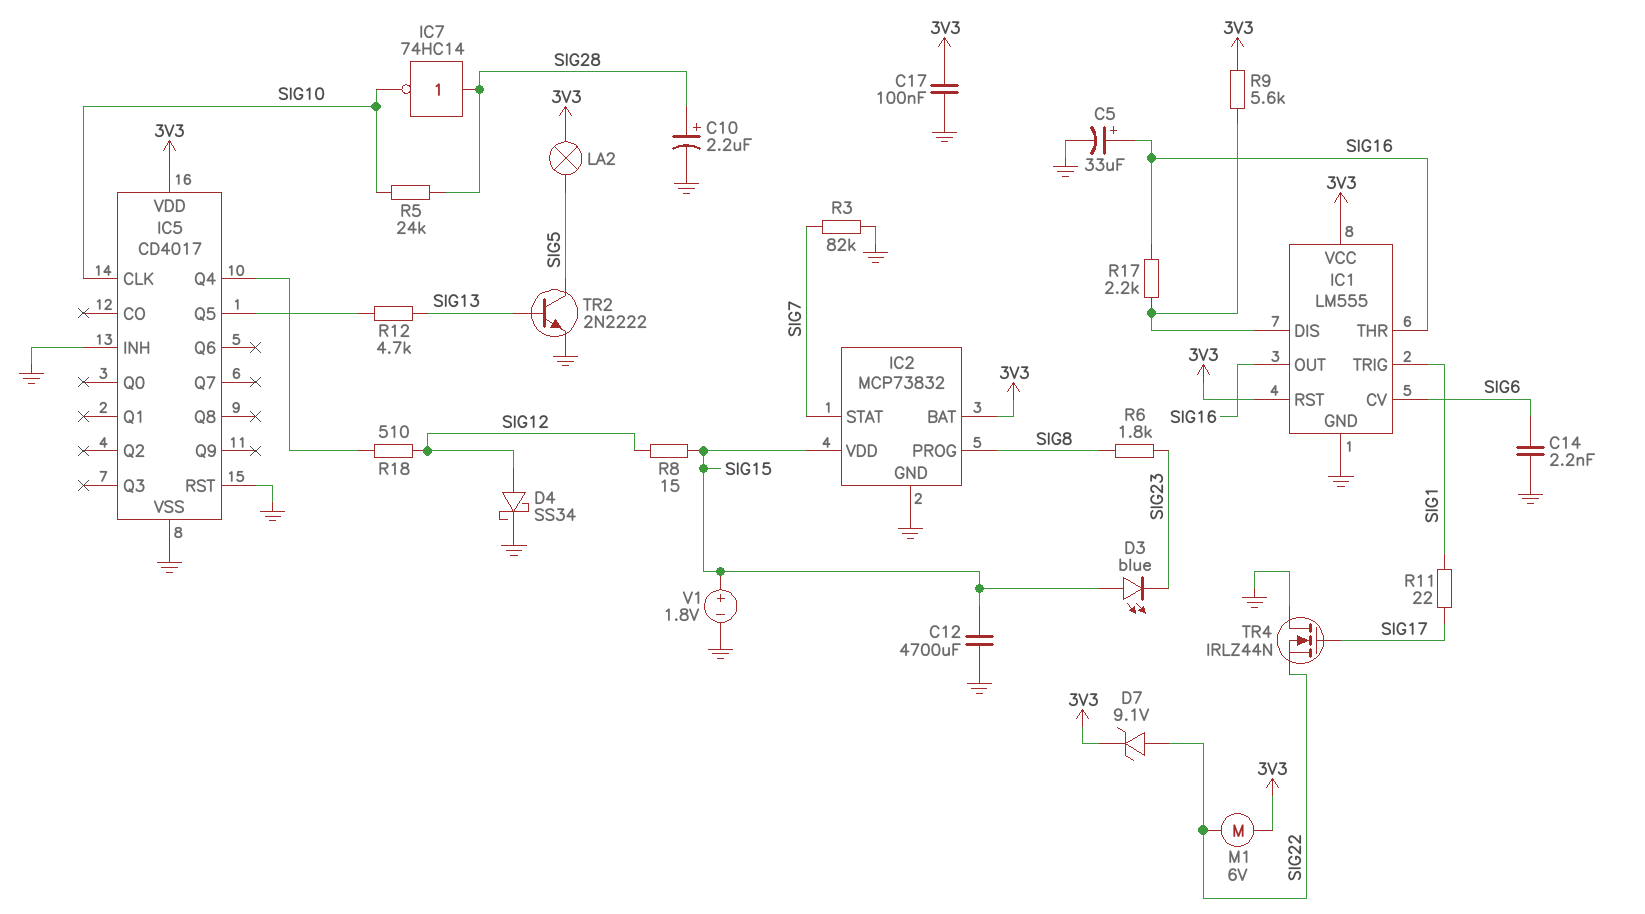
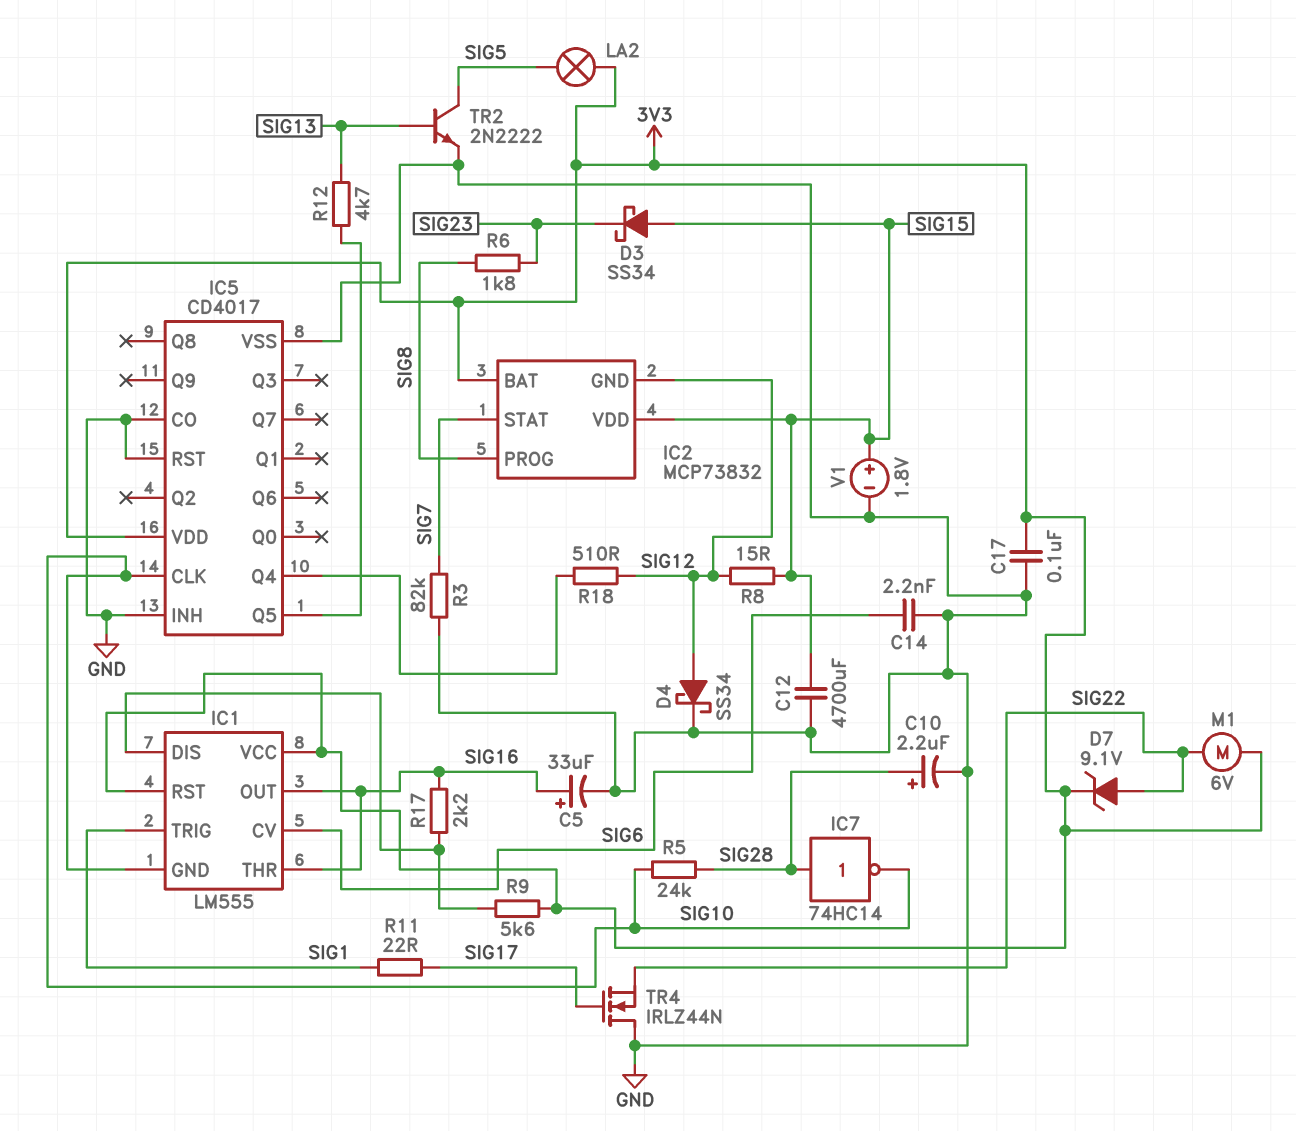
D3: LED blue (A SIG15, K SIG23) -> schottky SS34 (A SIG15, K SIG23)
IC1 pin GND: GND -> SIG10
IC2 pin GND: GND -> SIG12
IC5 pin CO: none -> GND

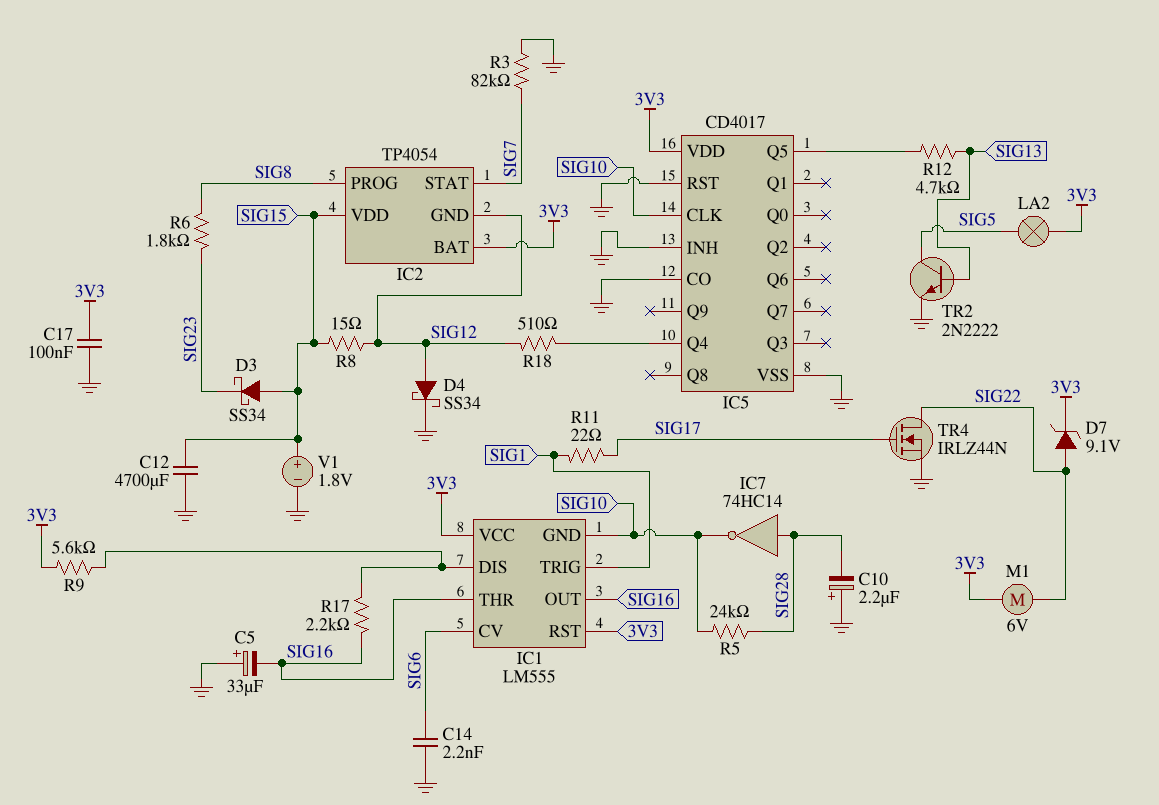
C5: 33uF (plus SIG16, minus GND) -> 33uF (plus GND, minus SIG16)
C10: 2.2uF (plus SIG28, minus GND) -> 2.2uF (plus GND, minus SIG28)
IC2: MCP73832 -> TP4054
TR4: NMOS IRLZ44N (G SIG17, D GND, S SIG22) -> NMOS IRLZ44N (G SIG17, D SIG22, S GND)

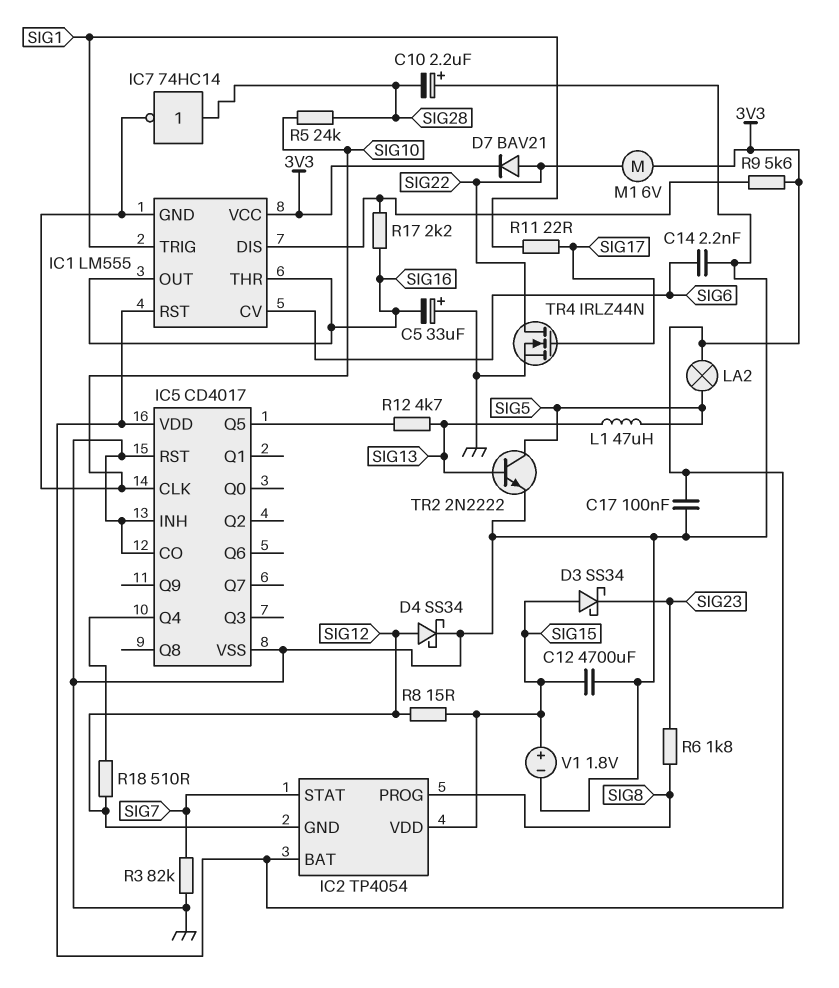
D7: zener 9.1V (A SIG22, K 3V3) -> diode BAV21 (A SIG22, K 3V3)
L1: none -> 47uH (SIG5, SIG13)

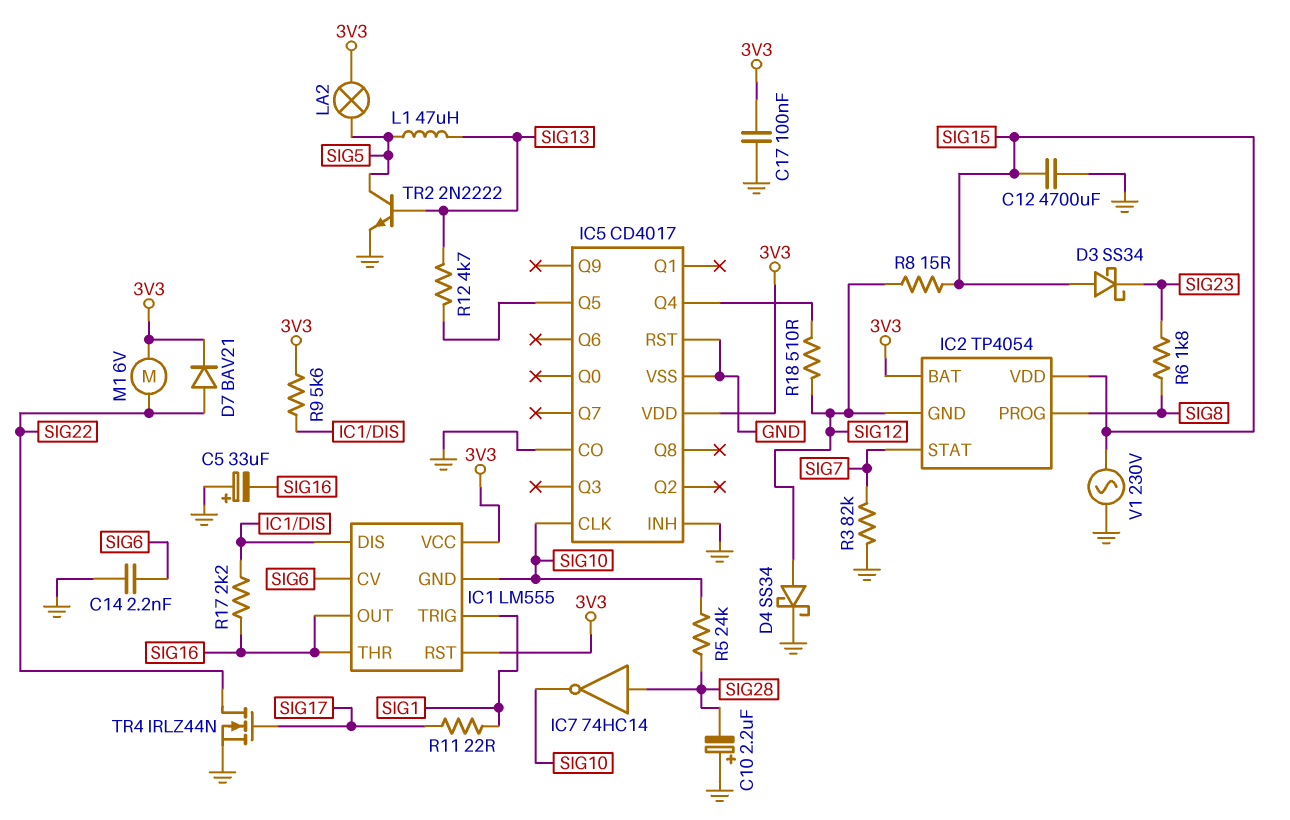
V1: 1.8V (plus SIG15, minus GND) -> AC 230V (GND, SIG15)

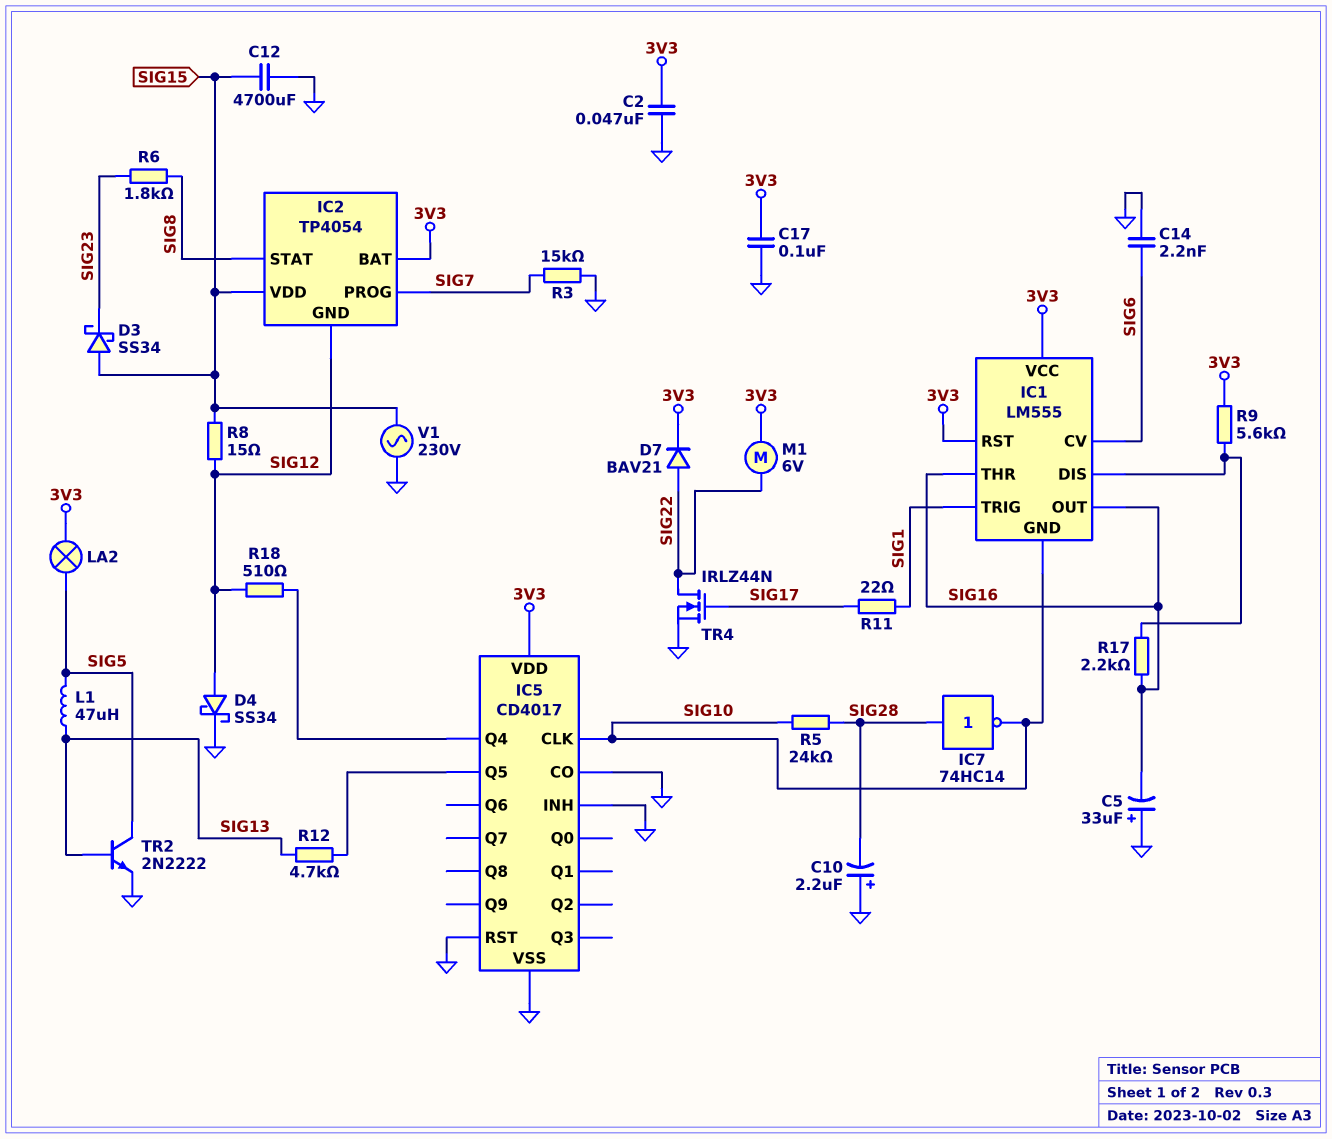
C2: none -> 47nF (3V3, GND)
IC2 pin PROG: SIG8 -> SIG7
IC2 pin STAT: SIG7 -> SIG8
R3: 82k (GND, SIG7) -> 15k (GND, SIG7)

